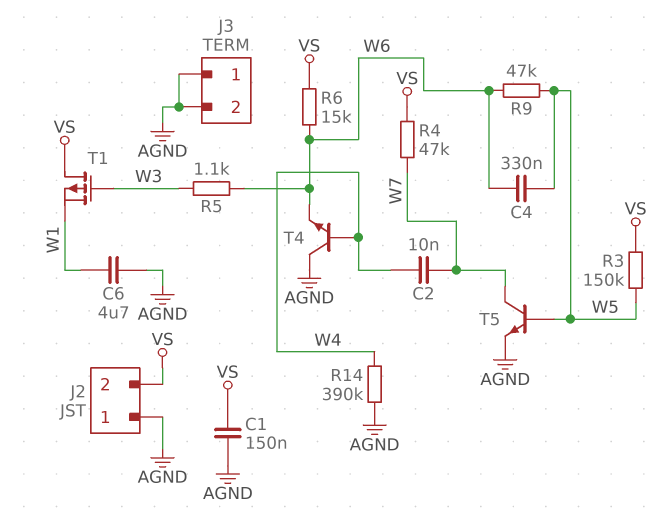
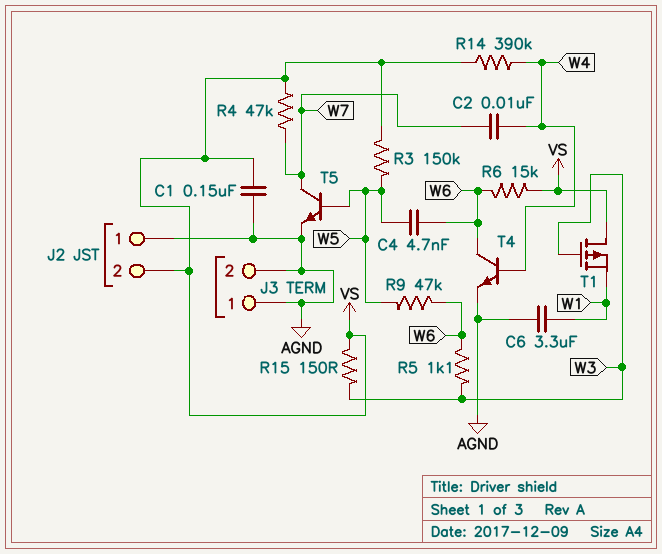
C4: 330nF (W5, W6) -> 4.7nF (W5, W6)
C6: 4.7uF (AGND, W1) -> 3.3uF (AGND, W1)
R14: 390k (AGND, W4) -> 390k (VS, W4)
R15: none -> 150 (VS, W3)
T4: NPN (B W4, C AGND, E W6) -> NPN (B W4, C W6, E AGND)

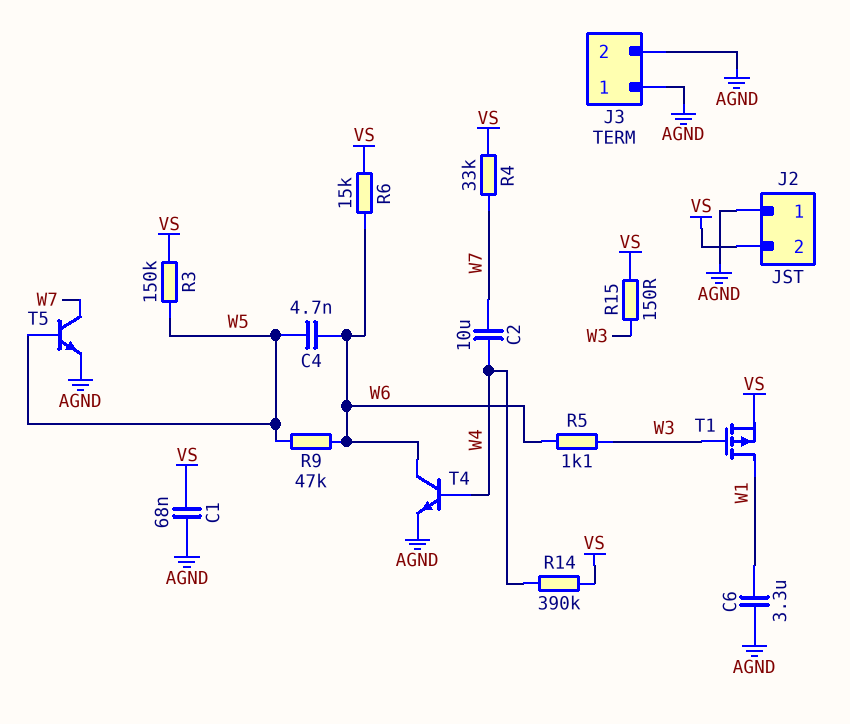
C1: 150nF (AGND, VS) -> 68nF (AGND, VS)
C2: 10nF (W4, W7) -> 10uF (W4, W7)
R4: 47k (VS, W7) -> 33k (VS, W7)
T1: PMOS (G W3, D VS, S W1) -> PMOS (G W3, D W1, S VS)

